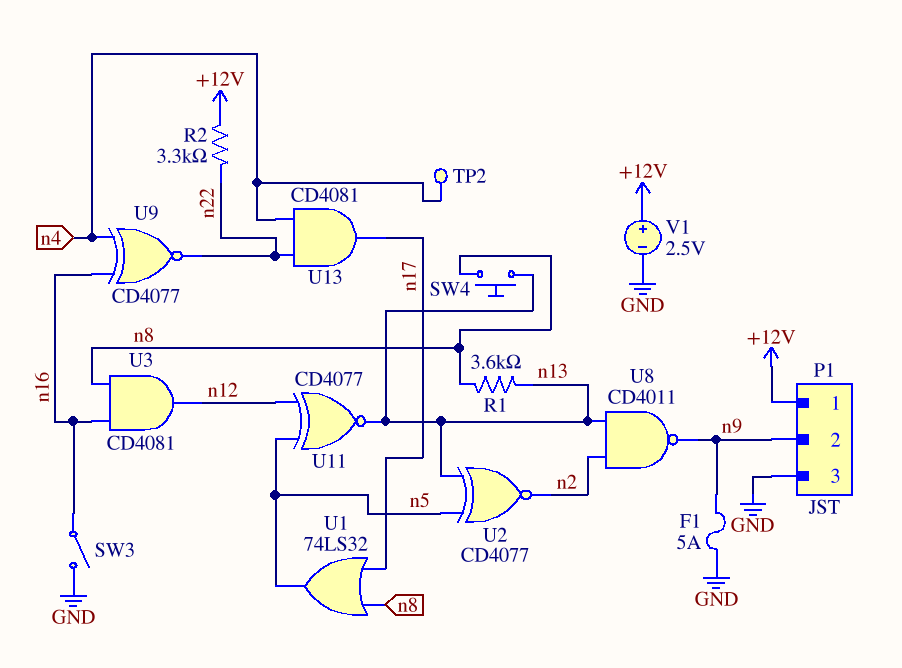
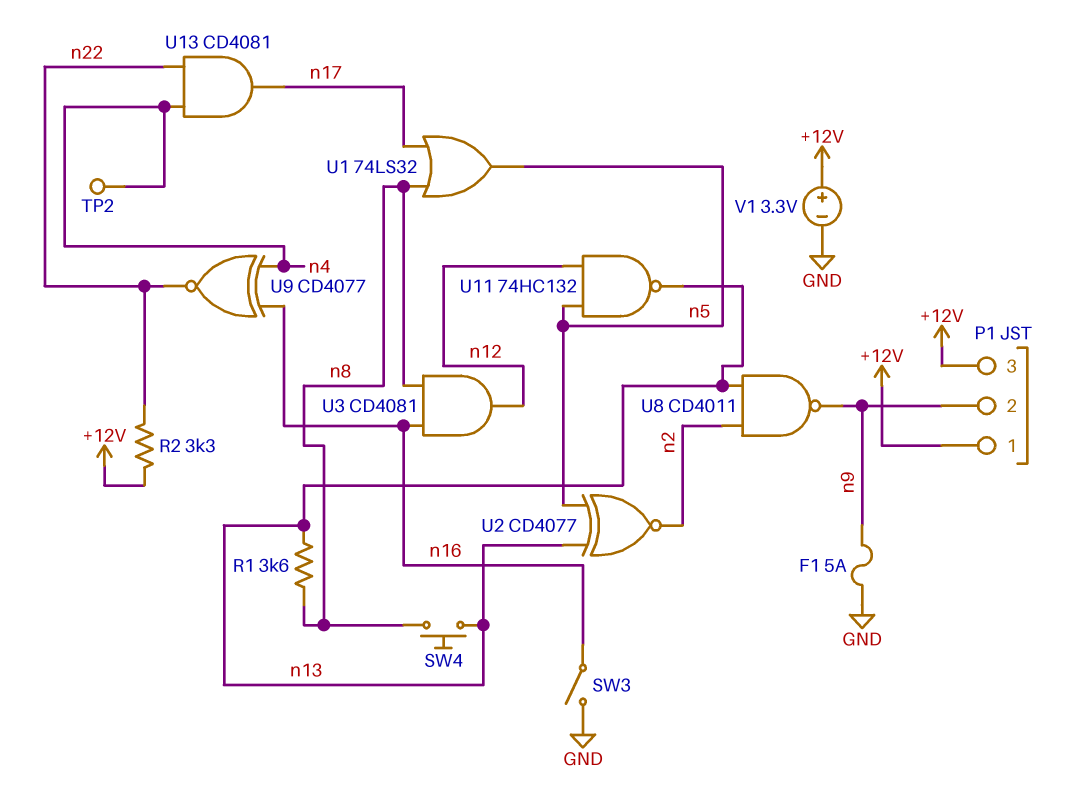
P1 pin 3: GND -> +12V
U11: XNOR CD4077 (in n5, in n12, out n13) -> NAND 74HC132 (in n5, in n12, out n13)
V1: 2.5V (plus +12V, minus GND) -> 3.3V (plus +12V, minus GND)

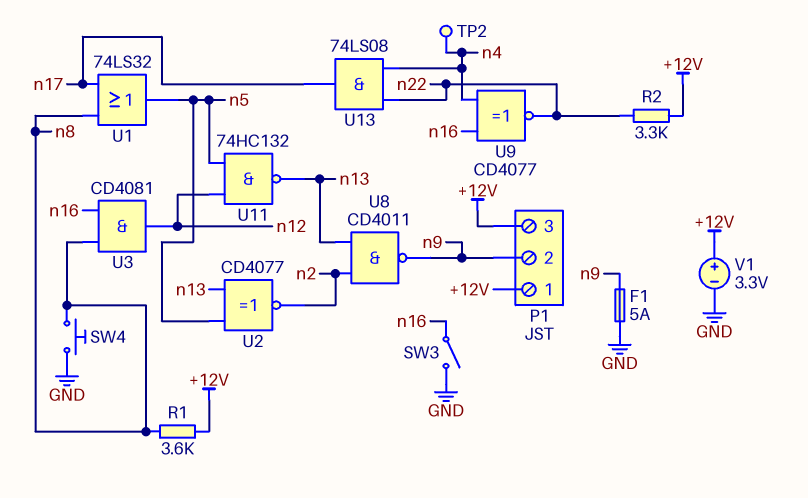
R1: 3.6k (n8, n13) -> 3.6k (+12V, n8)
SW4: button (n8, n13) -> button (GND, n8)
U13: AND CD4081 (in n4, in n22, out n17) -> AND 74LS08 (in n4, in n22, out n17)

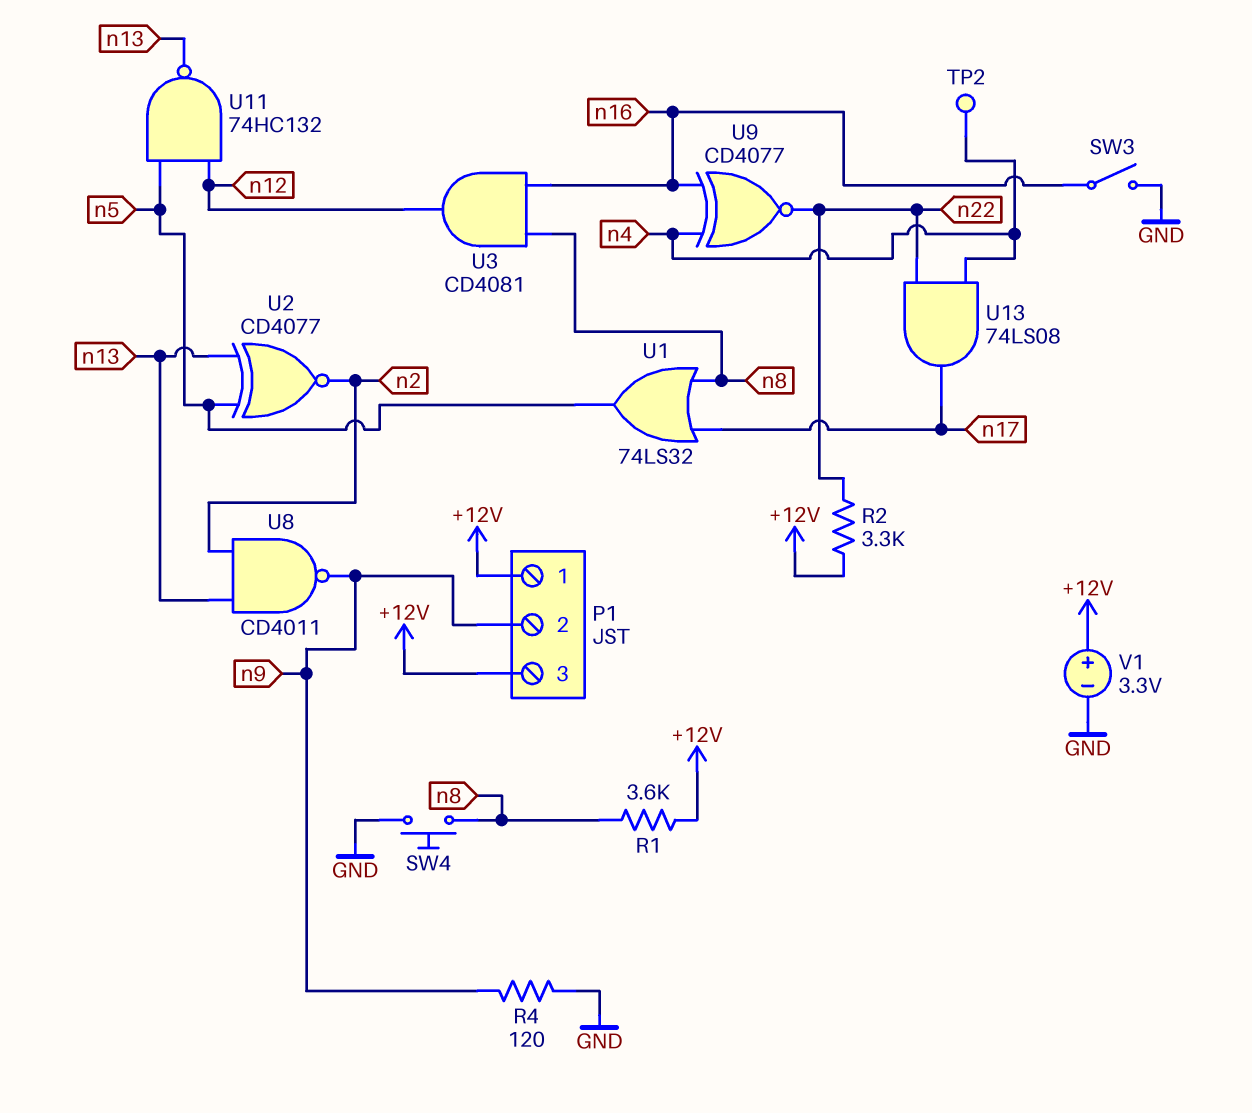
F1: 5A (GND, n9) -> none
R4: none -> 120 (GND, n9)

